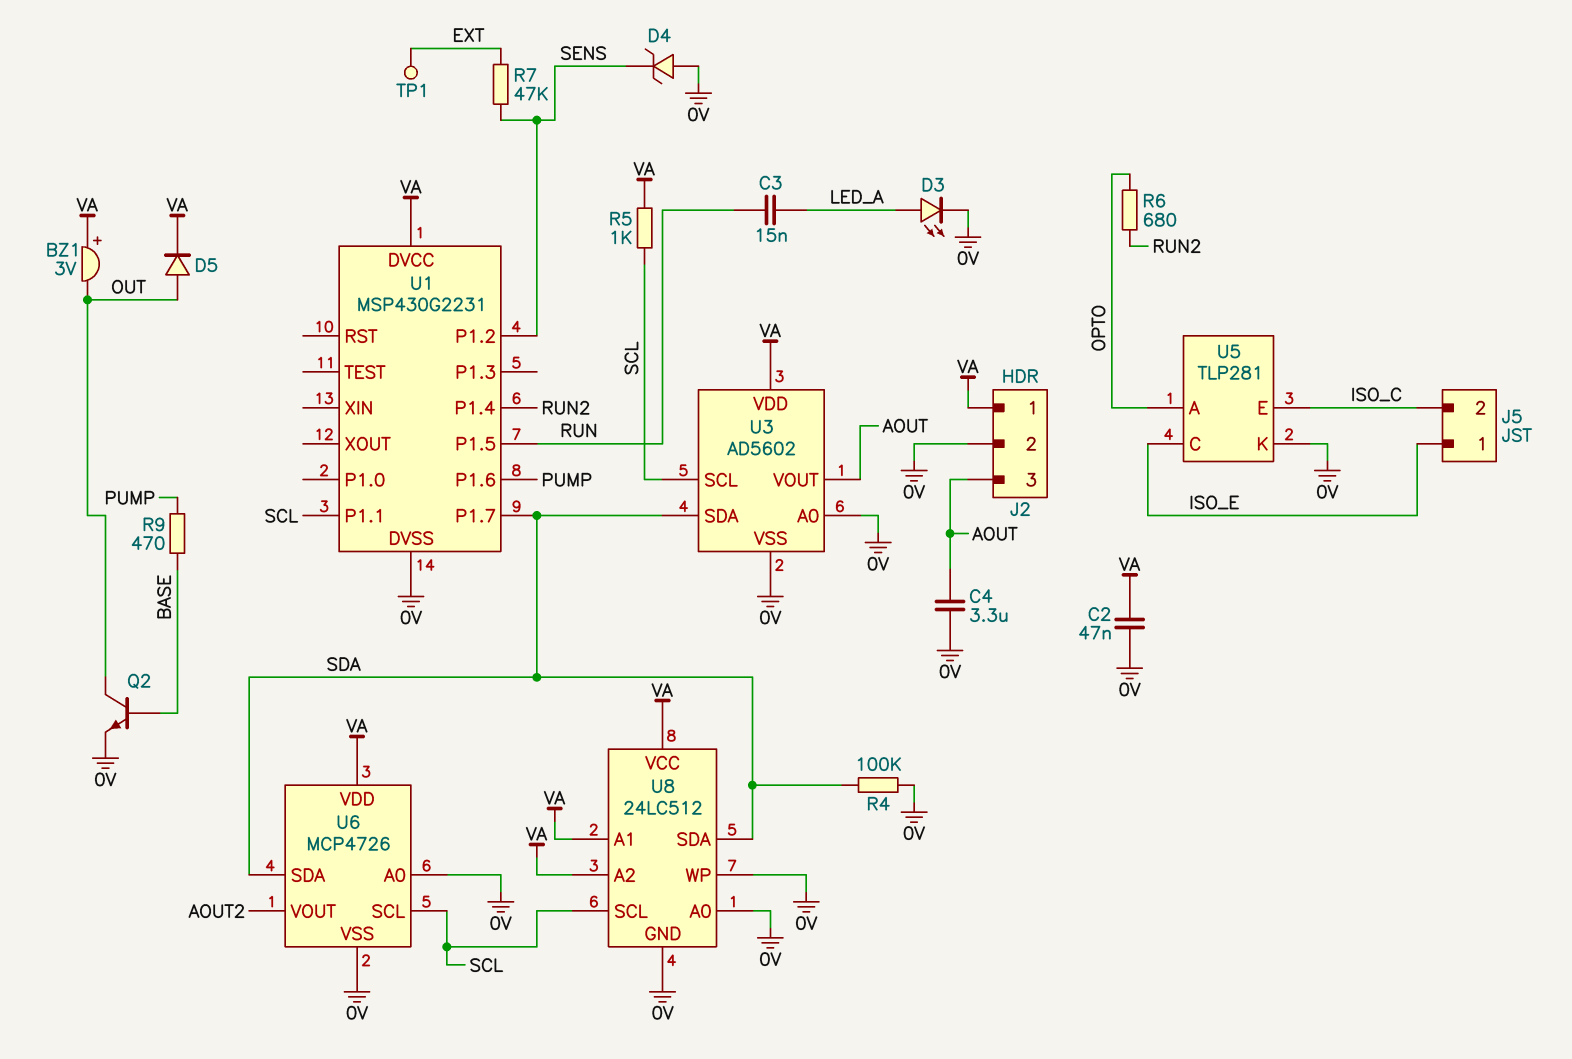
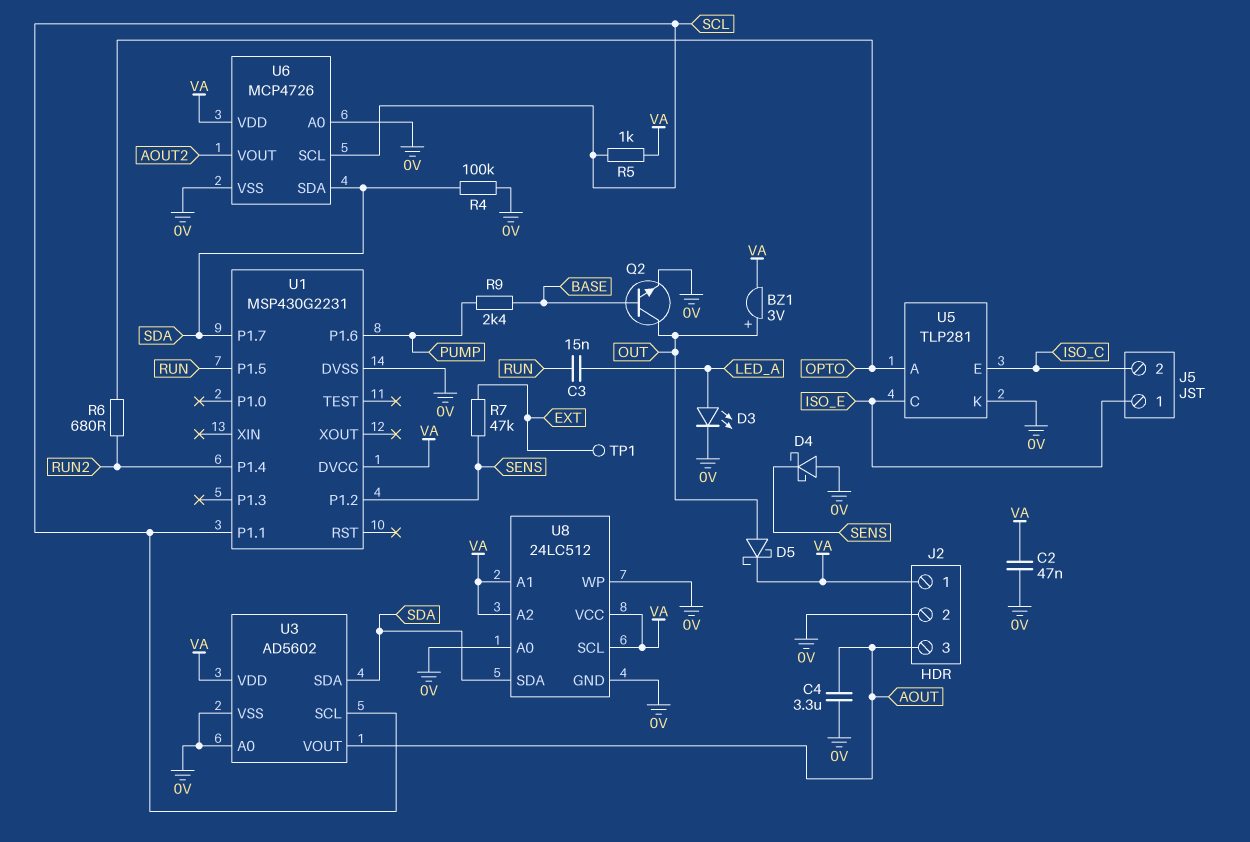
BZ1: buzzer 3V (plus VA, minus OUT) -> buzzer 3V (plus OUT, minus VA)
D4: zener (A 0V, K SENS) -> schottky (A 0V, K SENS)
D5: diode (A OUT, K VA) -> schottky (A OUT, K VA)
R9: 470 (BASE, PUMP) -> 2.4k (BASE, PUMP)
U8 pin SCL: SCL -> VA

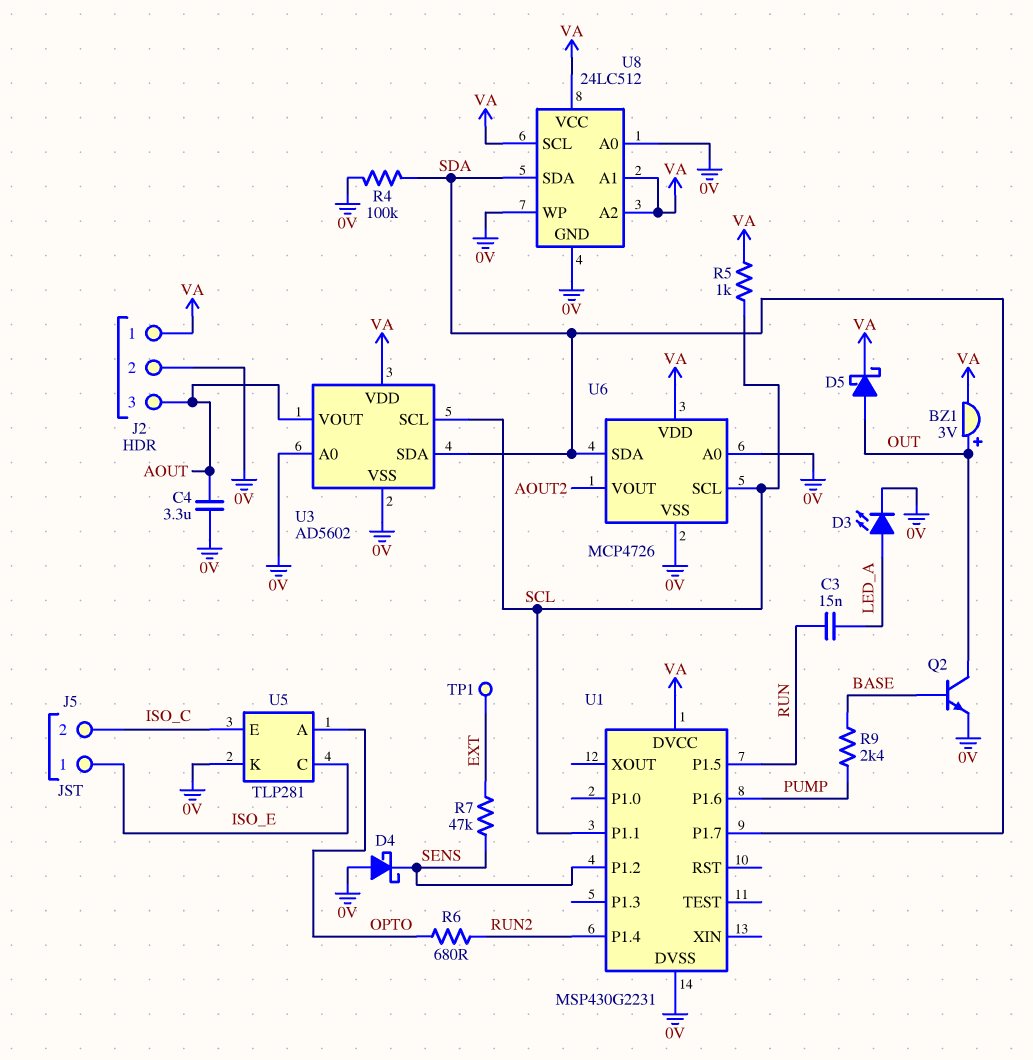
C2: 47nF (0V, VA) -> none

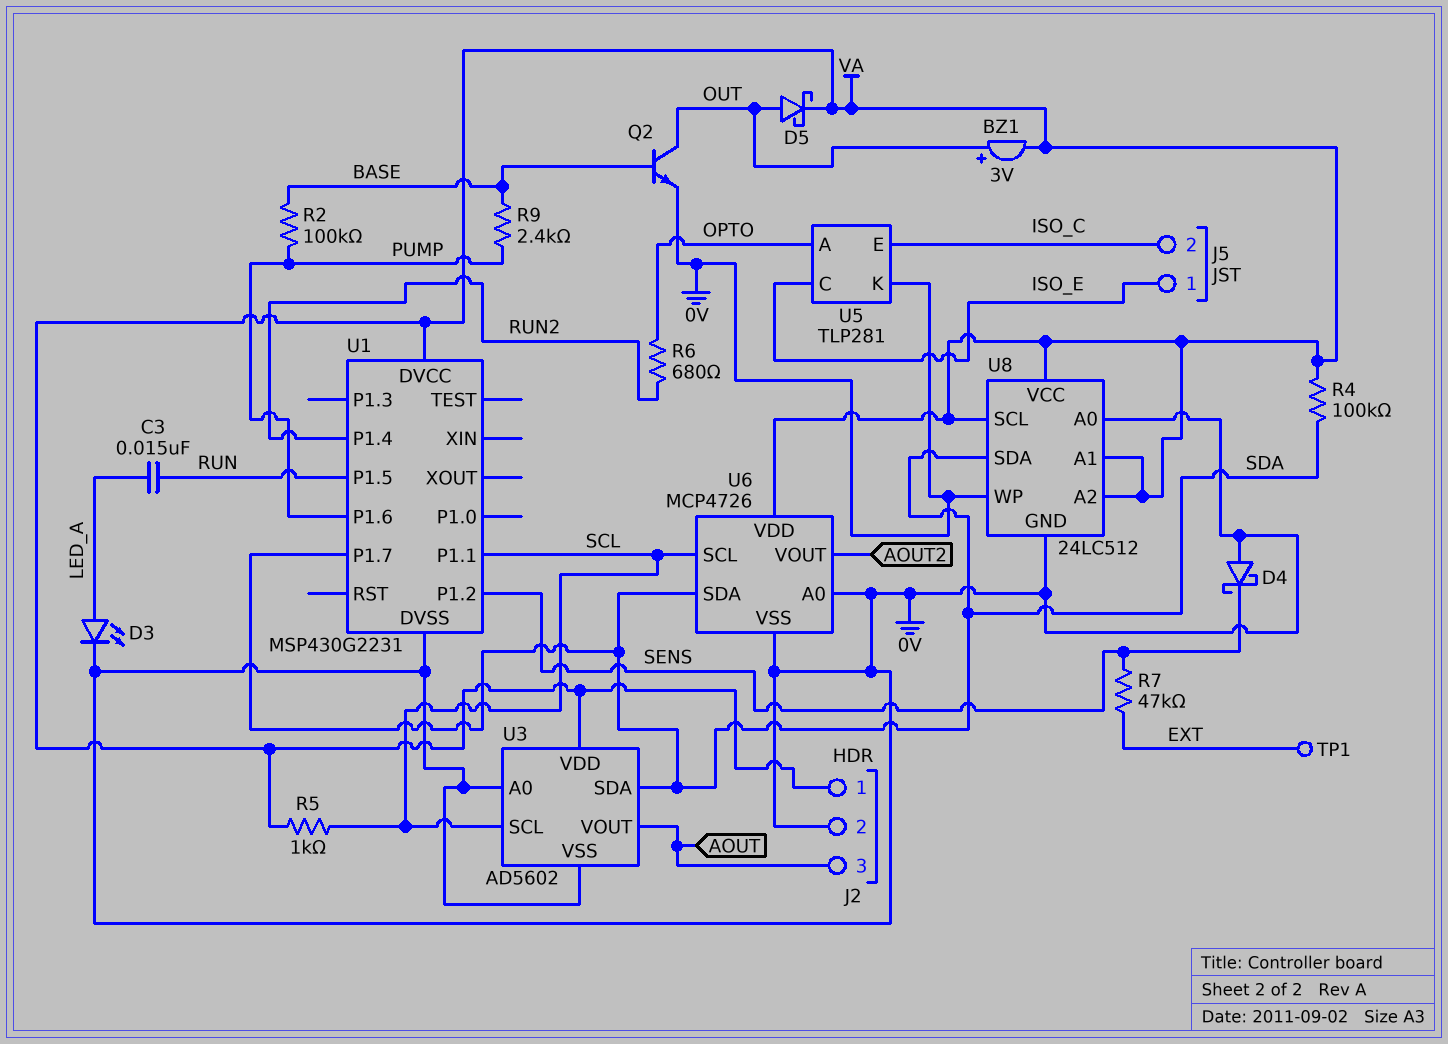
C4: 3.3uF (0V, AOUT) -> none
R2: none -> 100k (BASE, PUMP)
R4: 100k (0V, SDA) -> 100k (SDA, VA)

